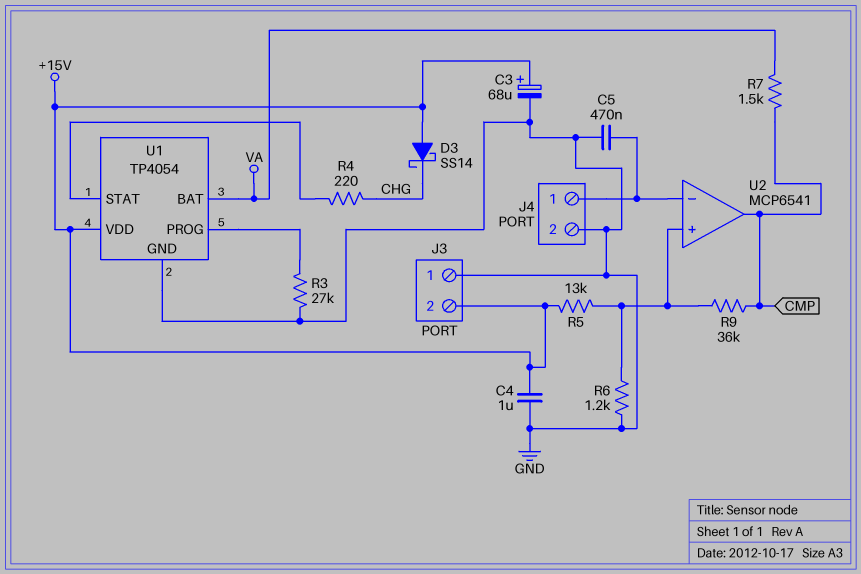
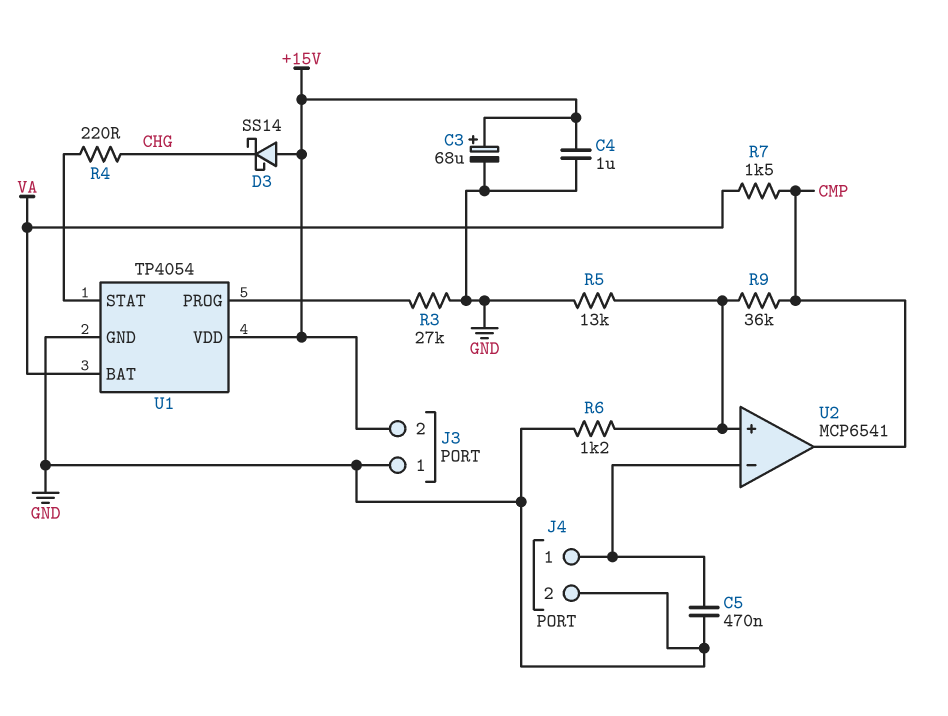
R5: 13k (+15V, U2/in+) -> 13k (GND, U2/in+)

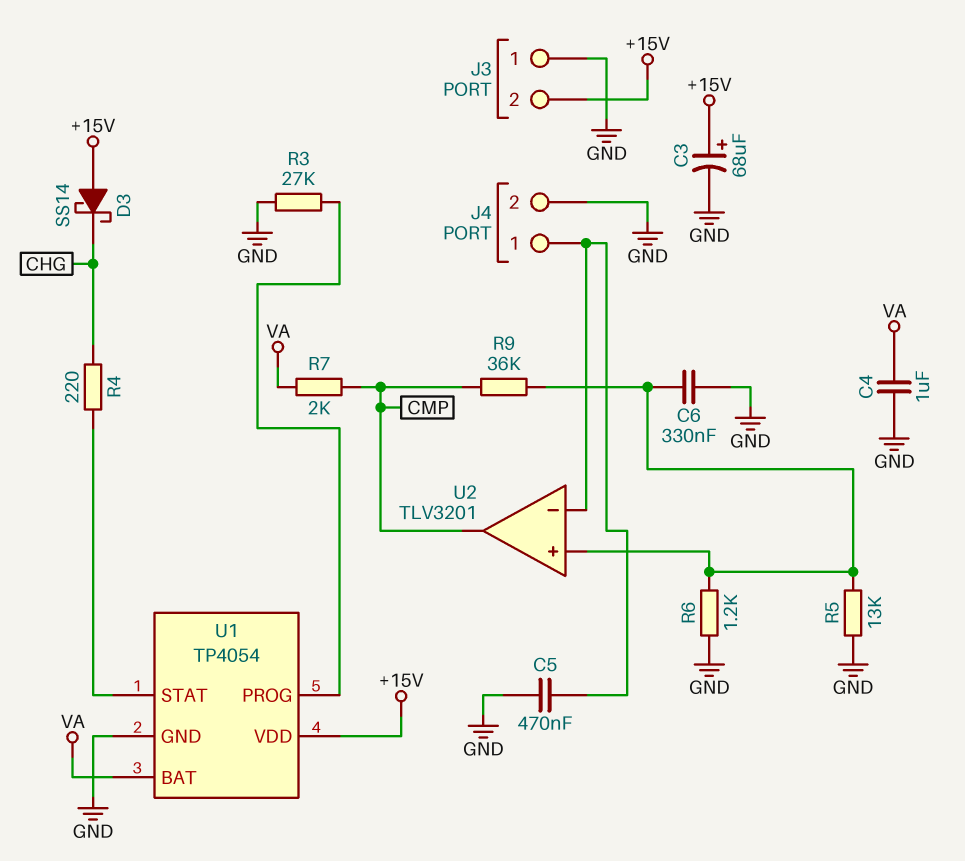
C4: 1uF (+15V, GND) -> 1uF (GND, VA)
C6: none -> 330nF (GND, U2/in+)
R7: 1.5k (CMP, VA) -> 2k (CMP, VA)
U2: MCP6541 -> TLV3201

